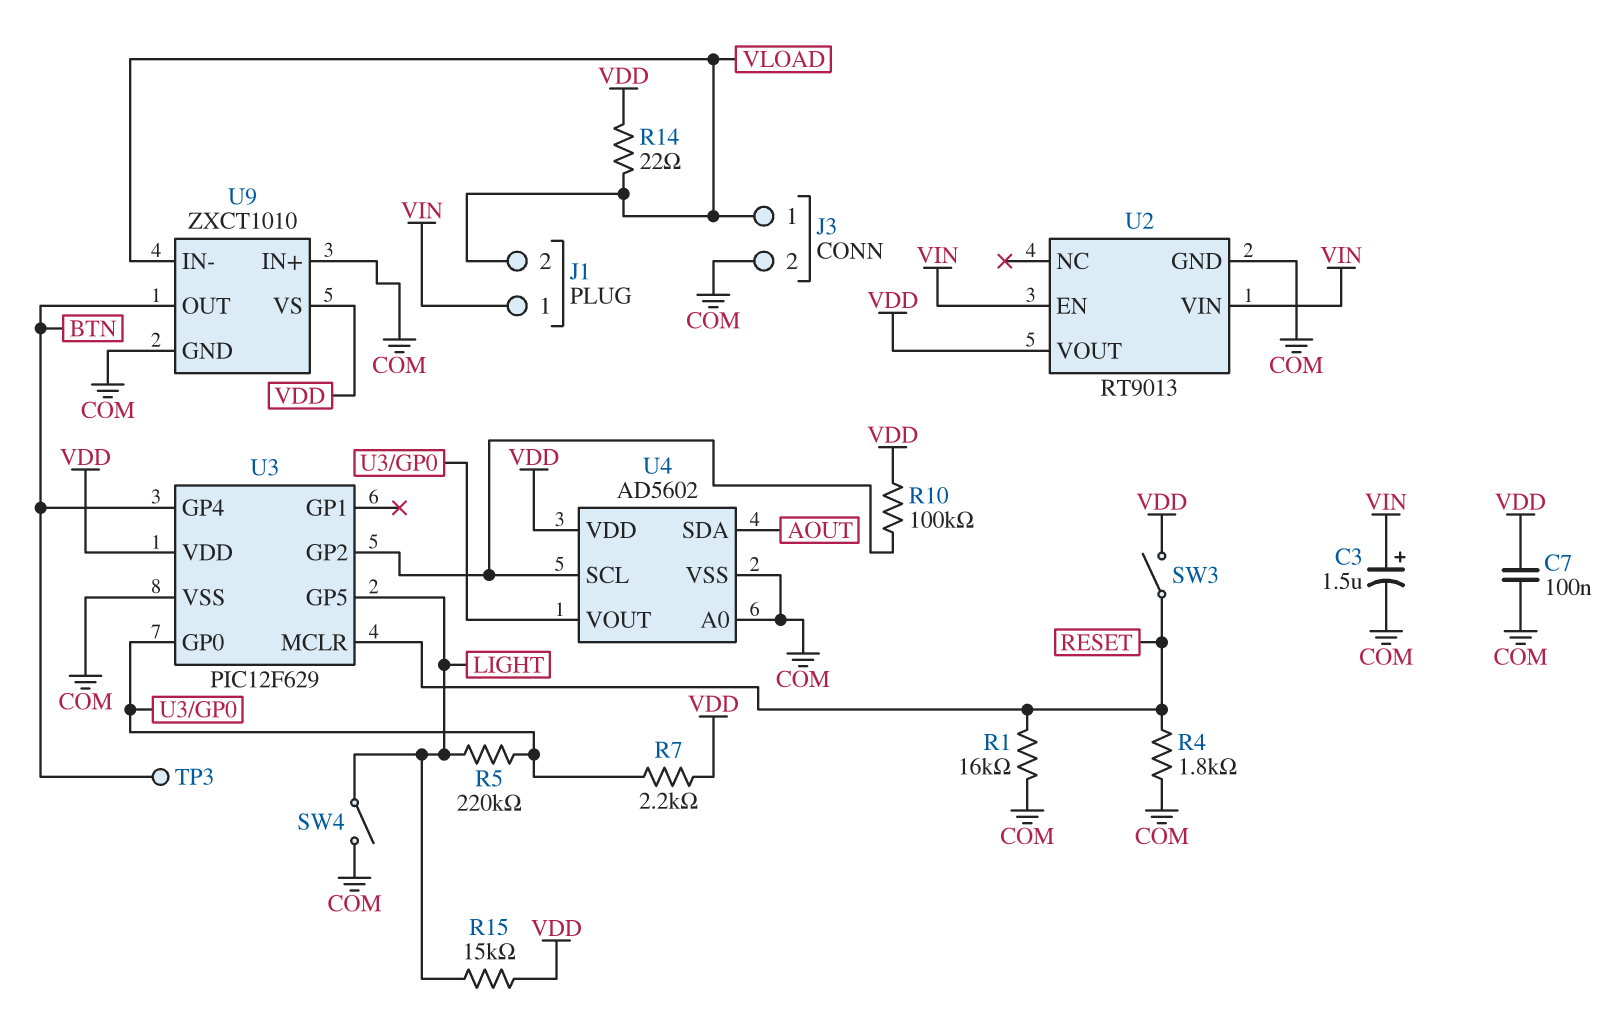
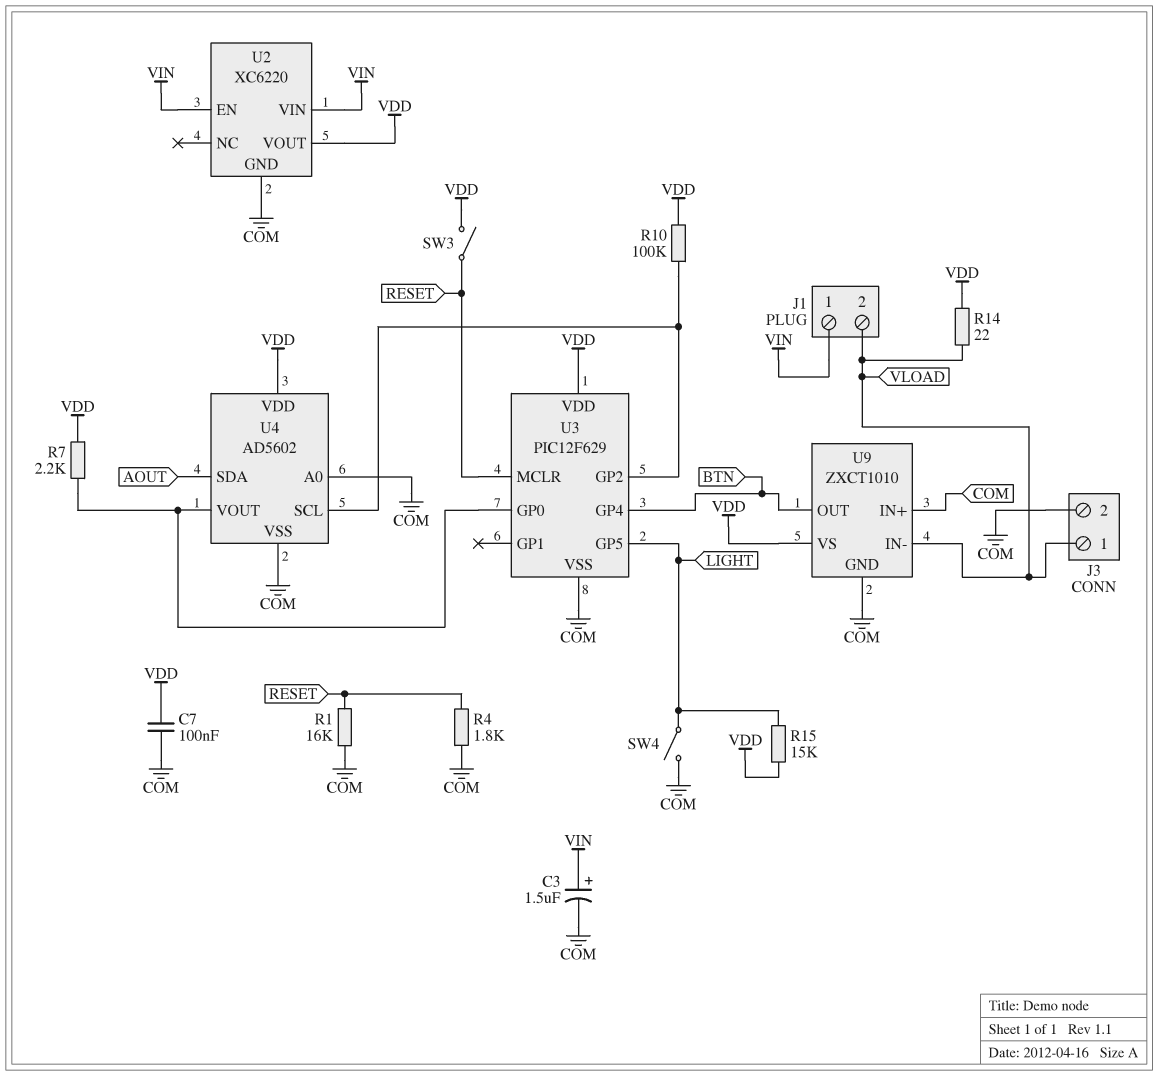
R5: 220k (LIGHT, U3/GP0) -> none
TP3: test point (BTN) -> none
U2: RT9013 -> XC6220

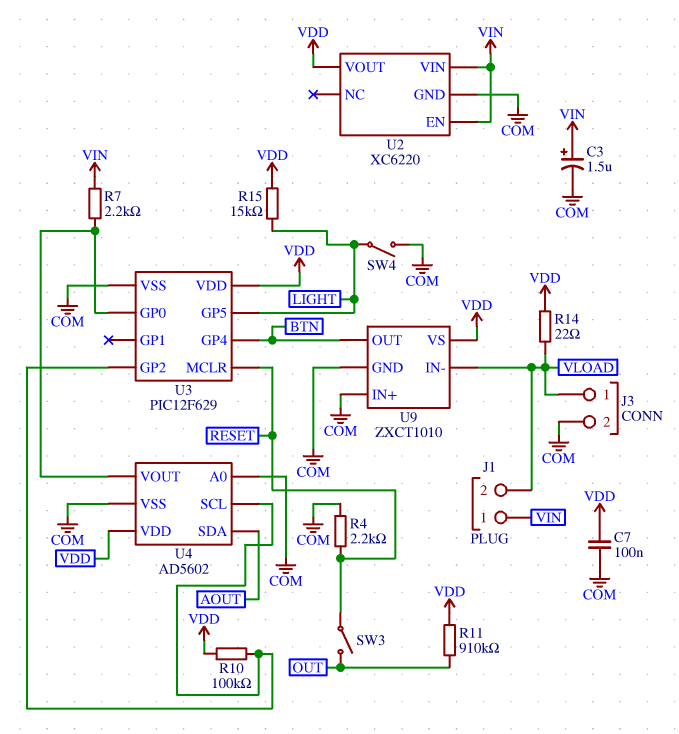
R1: 16k (COM, RESET) -> none
R4: 1.8k (COM, RESET) -> 2.2k (COM, RESET)
R7: 2.2k (U3/GP0, VDD) -> 2.2k (U3/GP0, VIN)
R11: none -> 910k (OUT, VDD)
SW3: switch (RESET, VDD) -> switch (OUT, RESET)

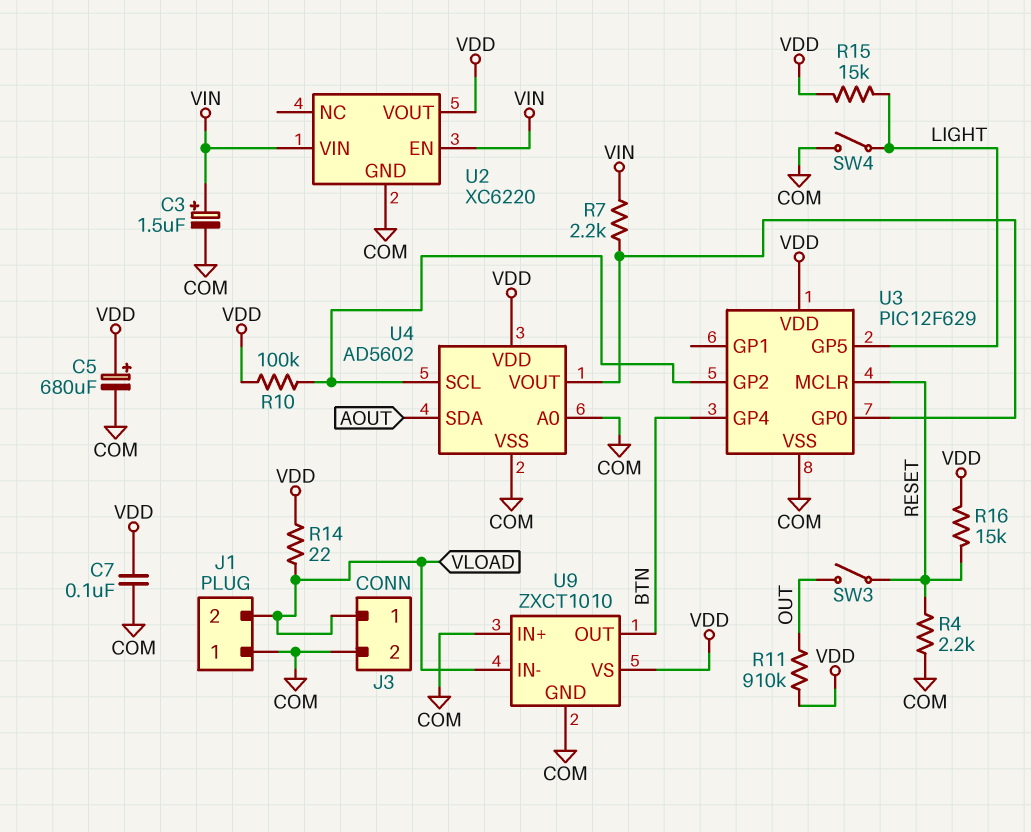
C5: none -> 680uF (plus VDD, minus COM)
J1 pin 1: VIN -> COM
R16: none -> 15k (RESET, VDD)

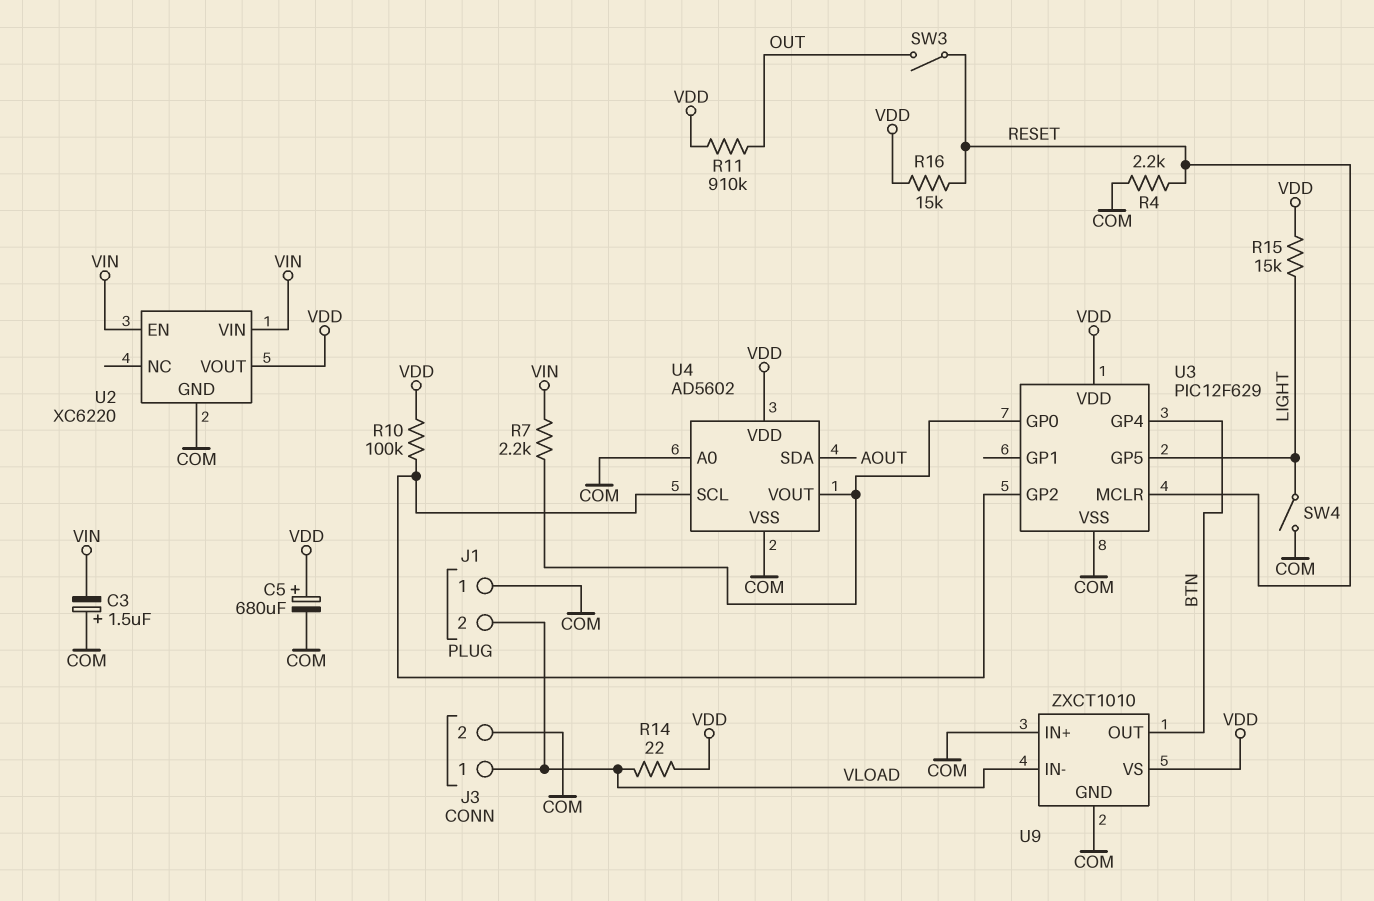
C3: 1.5uF (plus VIN, minus COM) -> 1.5uF (plus COM, minus VIN)
C7: 100nF (COM, VDD) -> none

